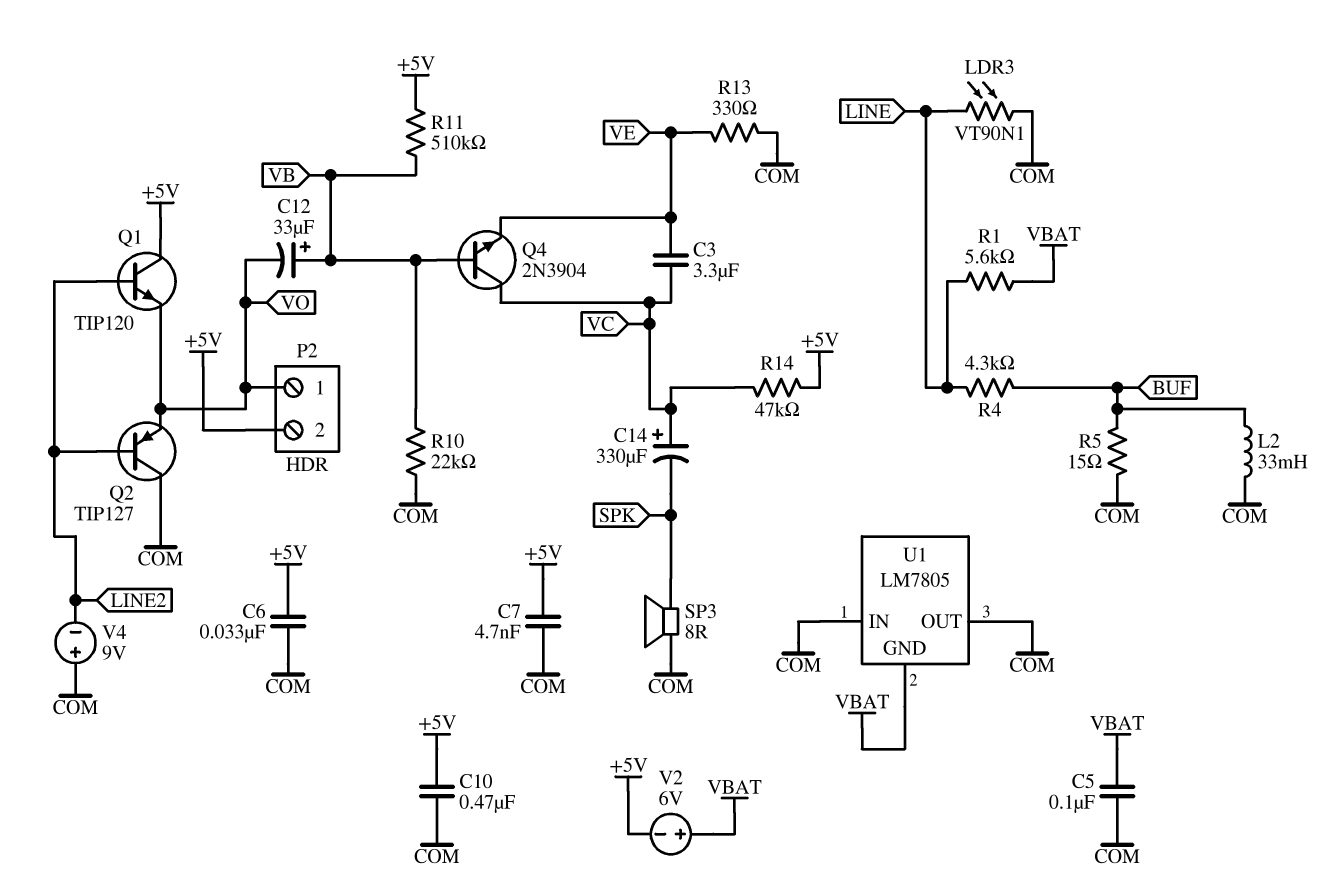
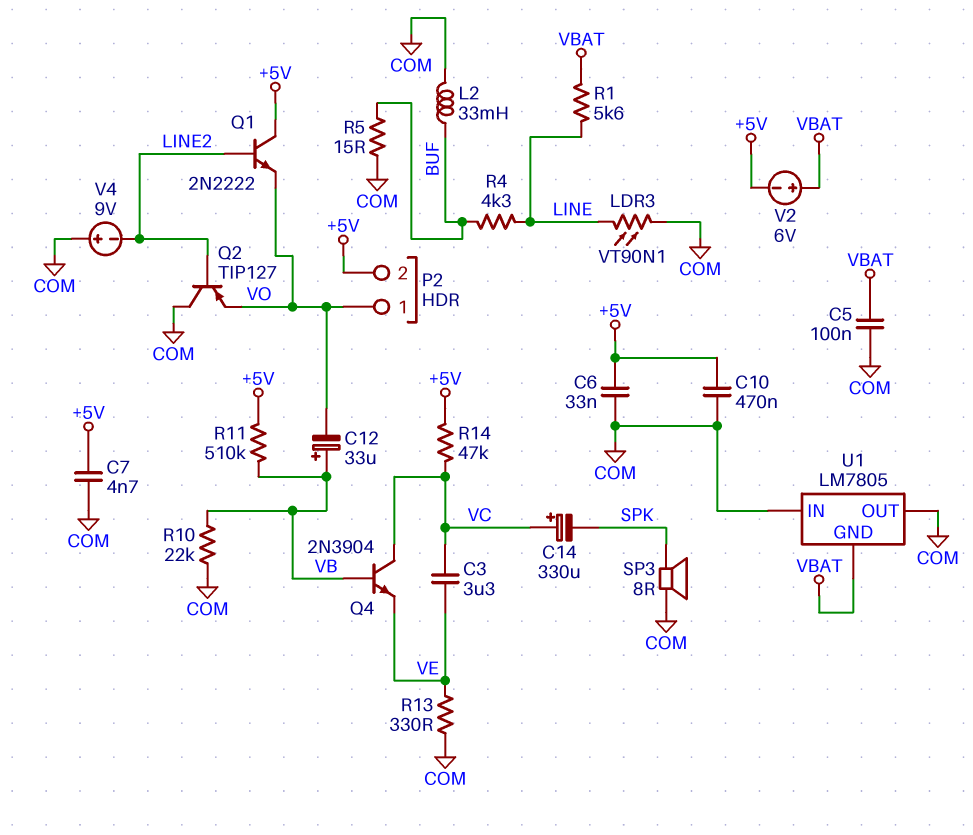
Q1: NPN TIP120 (B LINE2, C +5V, E VO) -> NPN 2N2222 (B LINE2, C +5V, E VO)

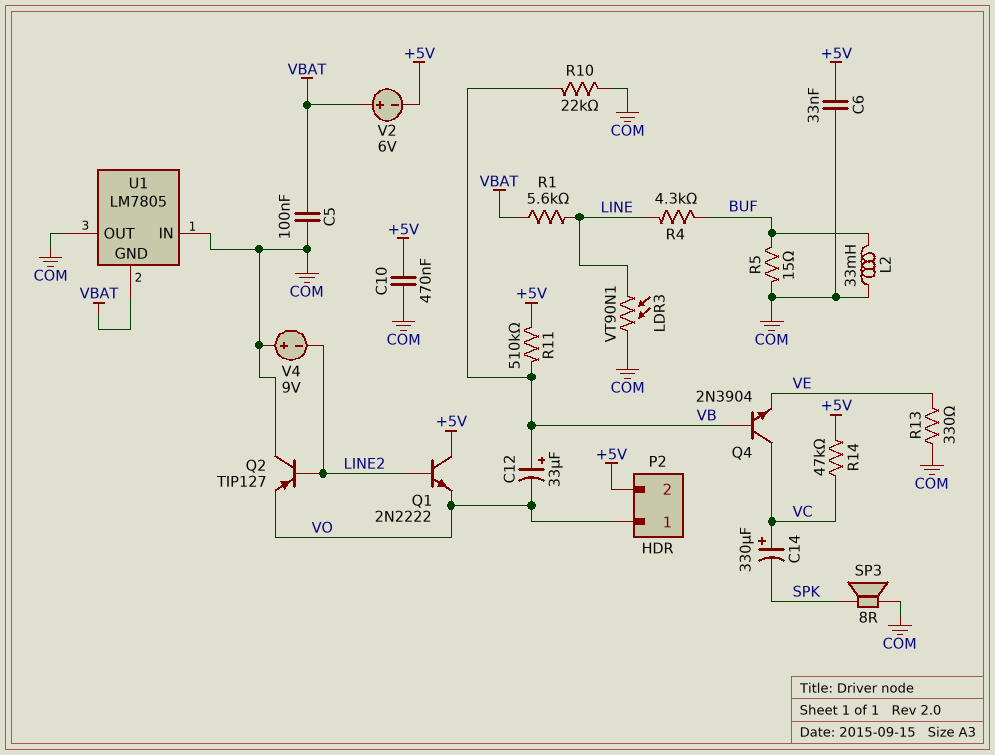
C3: 3.3uF (VC, VE) -> none
C7: 4.7nF (+5V, COM) -> none

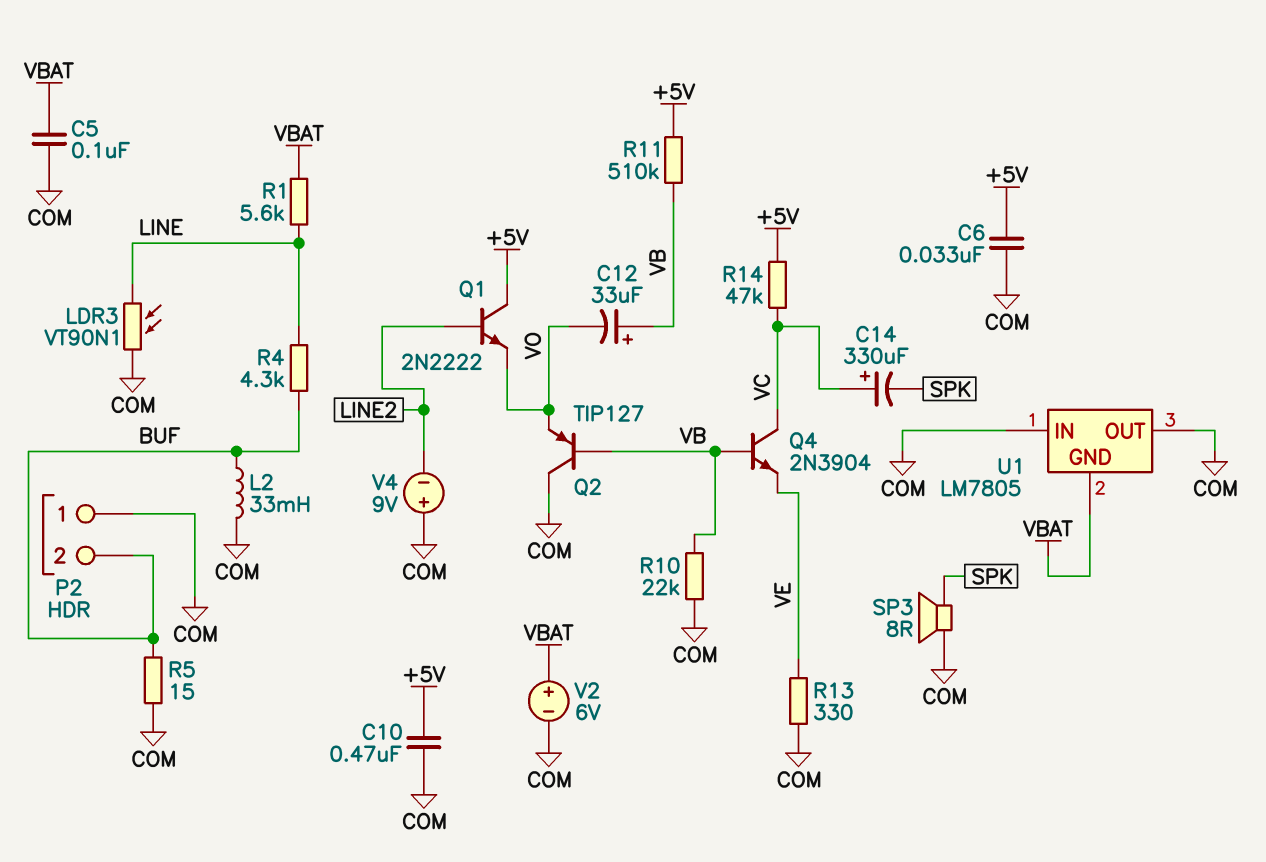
P2 pin 1: VO -> COM
P2 pin 2: +5V -> BUF
Q2: PNP TIP127 (B LINE2, C COM, E VO) -> PNP TIP127 (B VB, C COM, E VO)
V2: 6V (plus VBAT, minus +5V) -> 6V (plus VBAT, minus COM)

